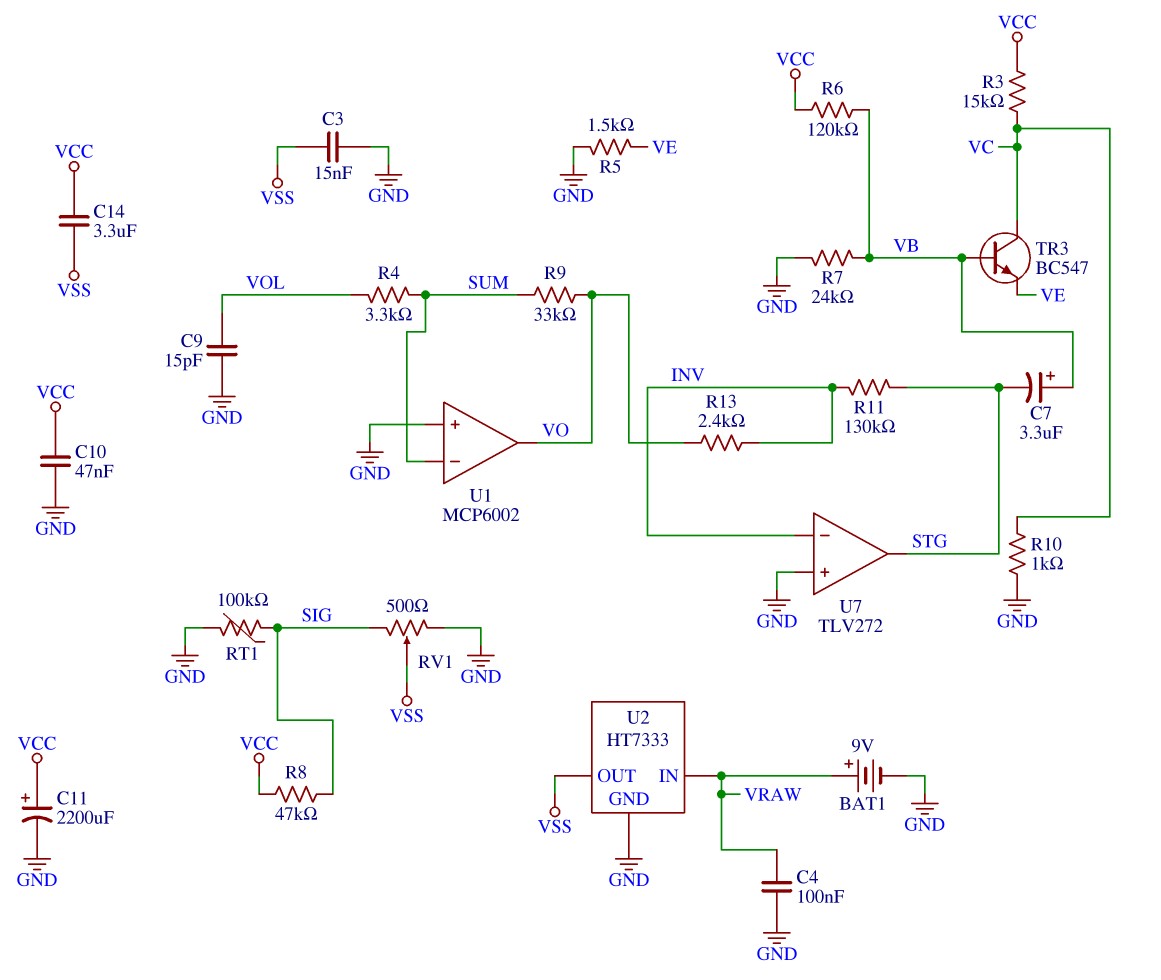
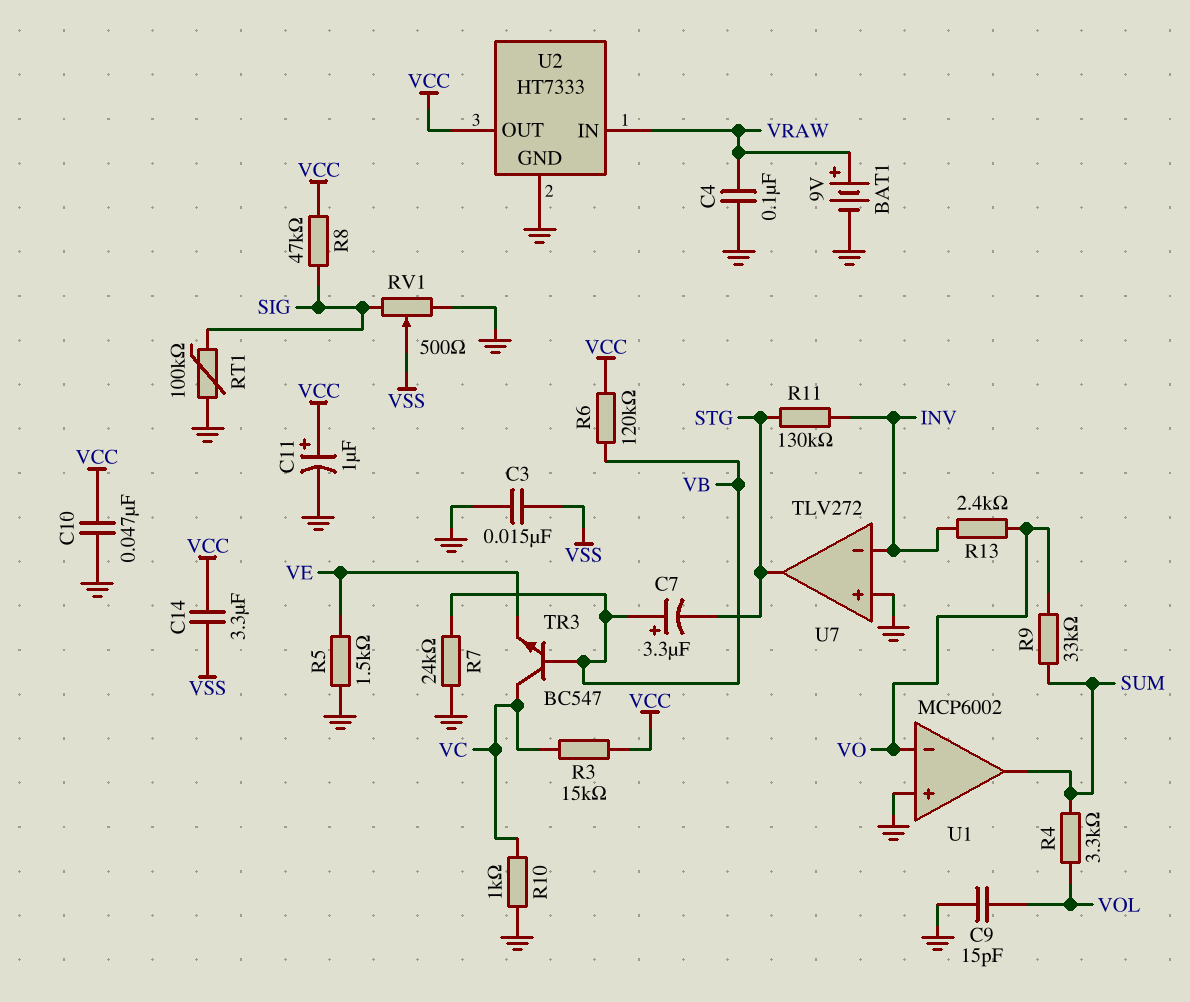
C11: 2200uF (plus VCC, minus GND) -> 1uF (plus VCC, minus GND)
U1 pin in-: SUM -> VO
U1 pin out: VO -> SUM
U2 pin OUT: VSS -> VCC

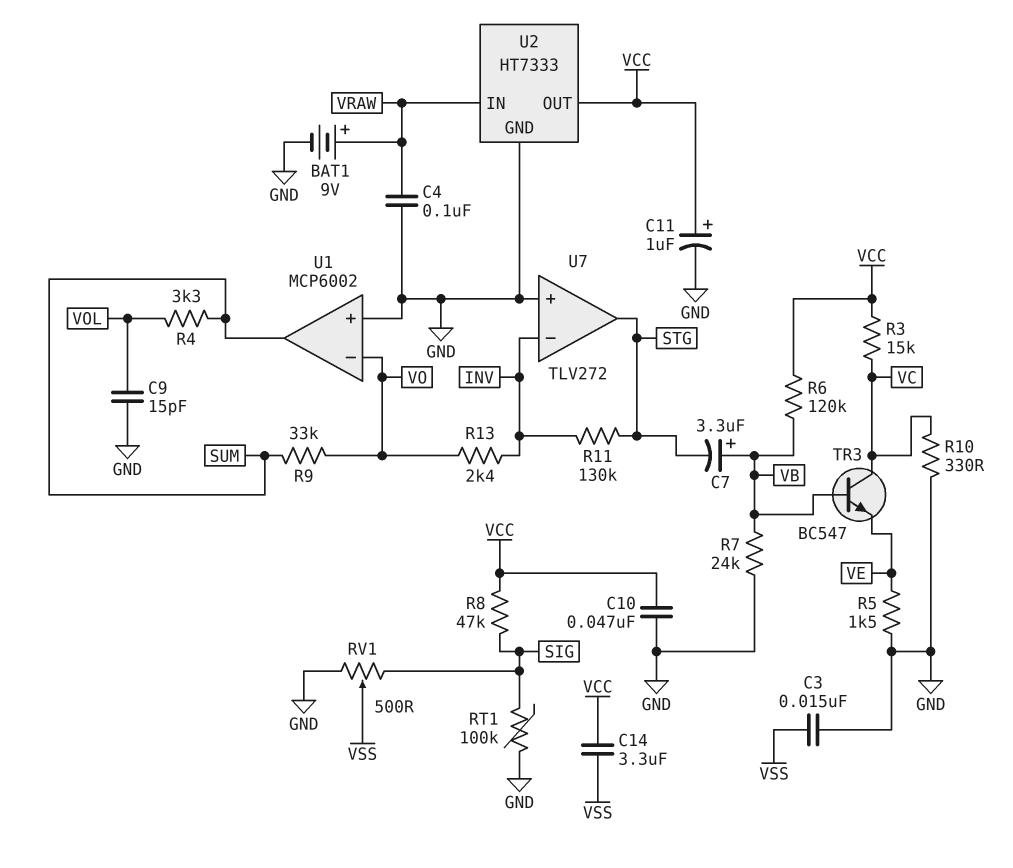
R10: 1k (GND, VC) -> 330 (GND, VC)

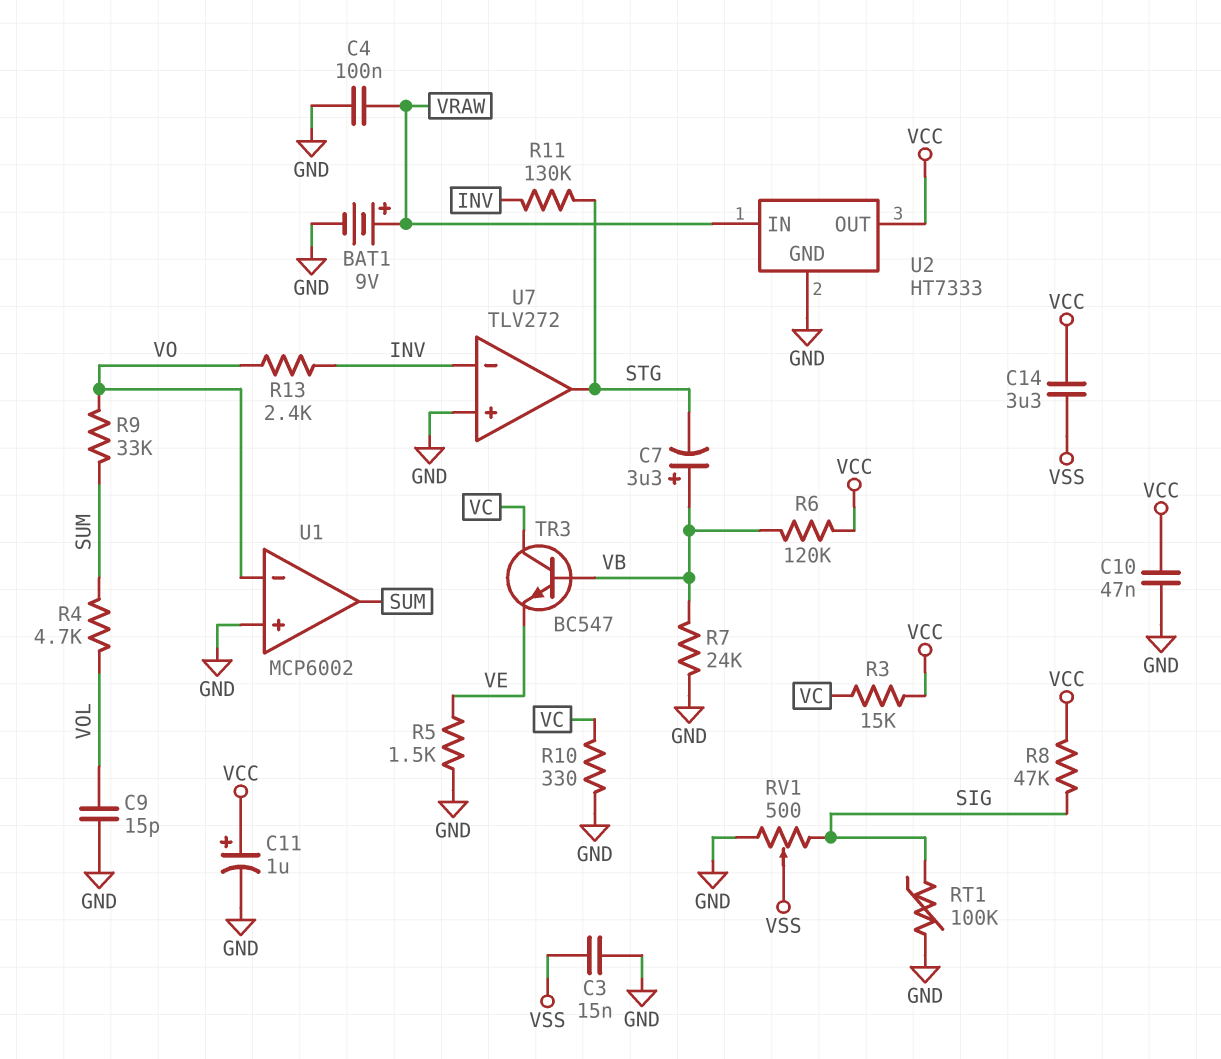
R4: 3.3k (SUM, VOL) -> 4.7k (SUM, VOL)

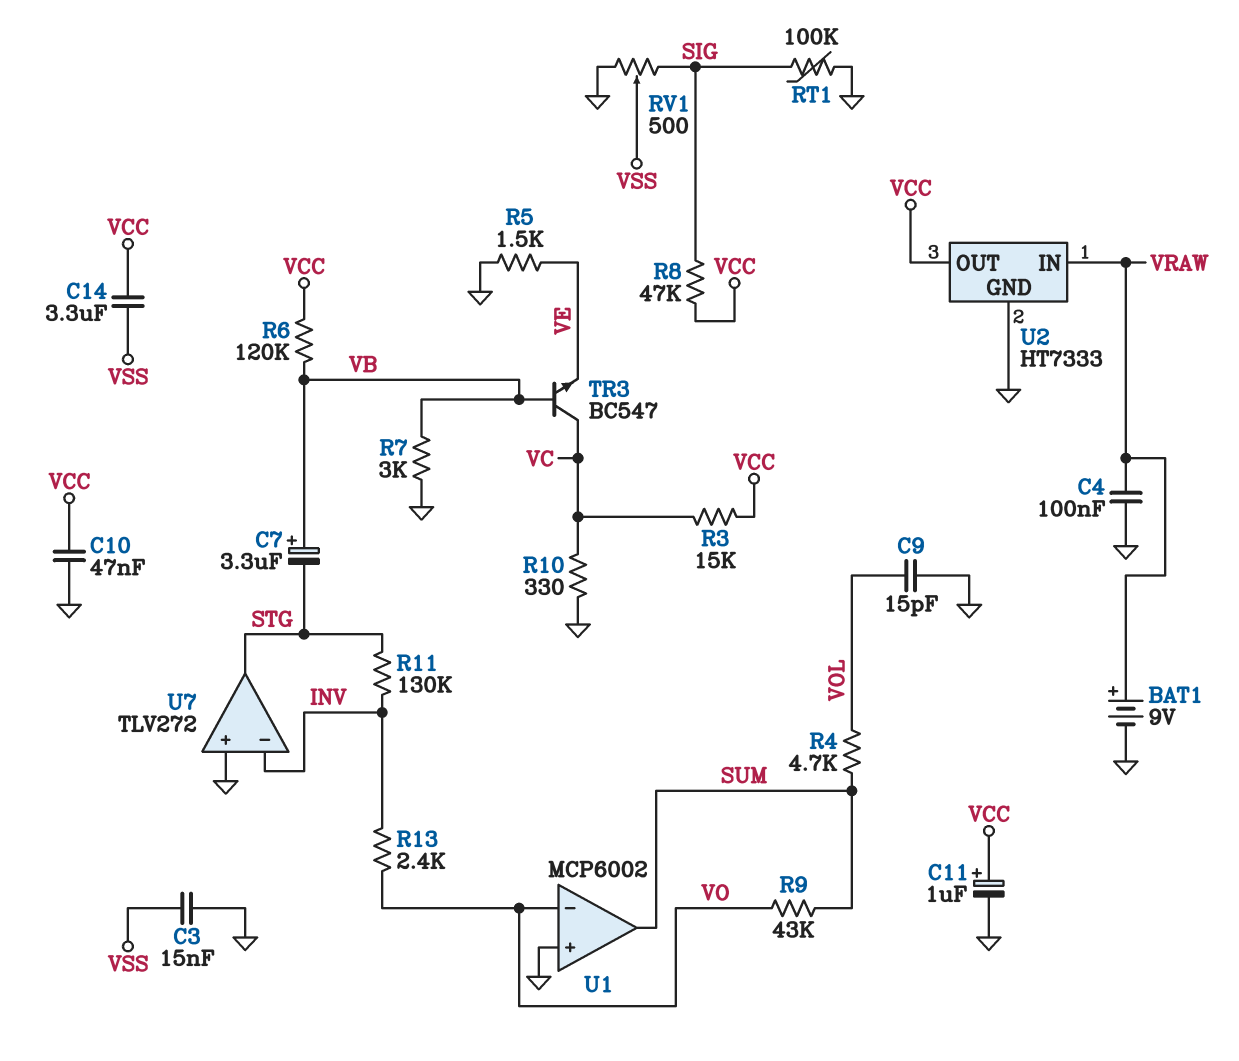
R7: 24k (GND, VB) -> 3k (GND, VB)
R9: 33k (SUM, VO) -> 43k (SUM, VO)

